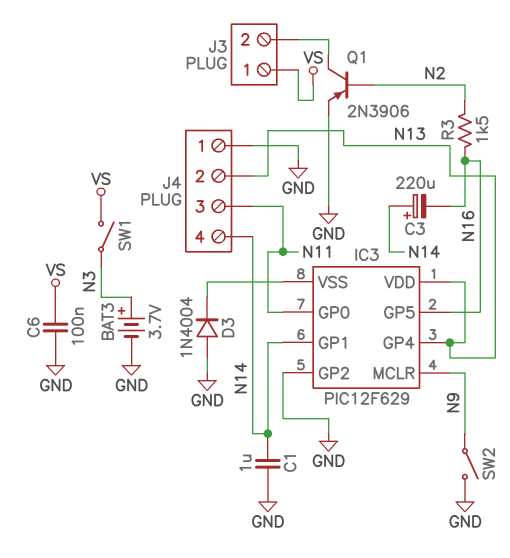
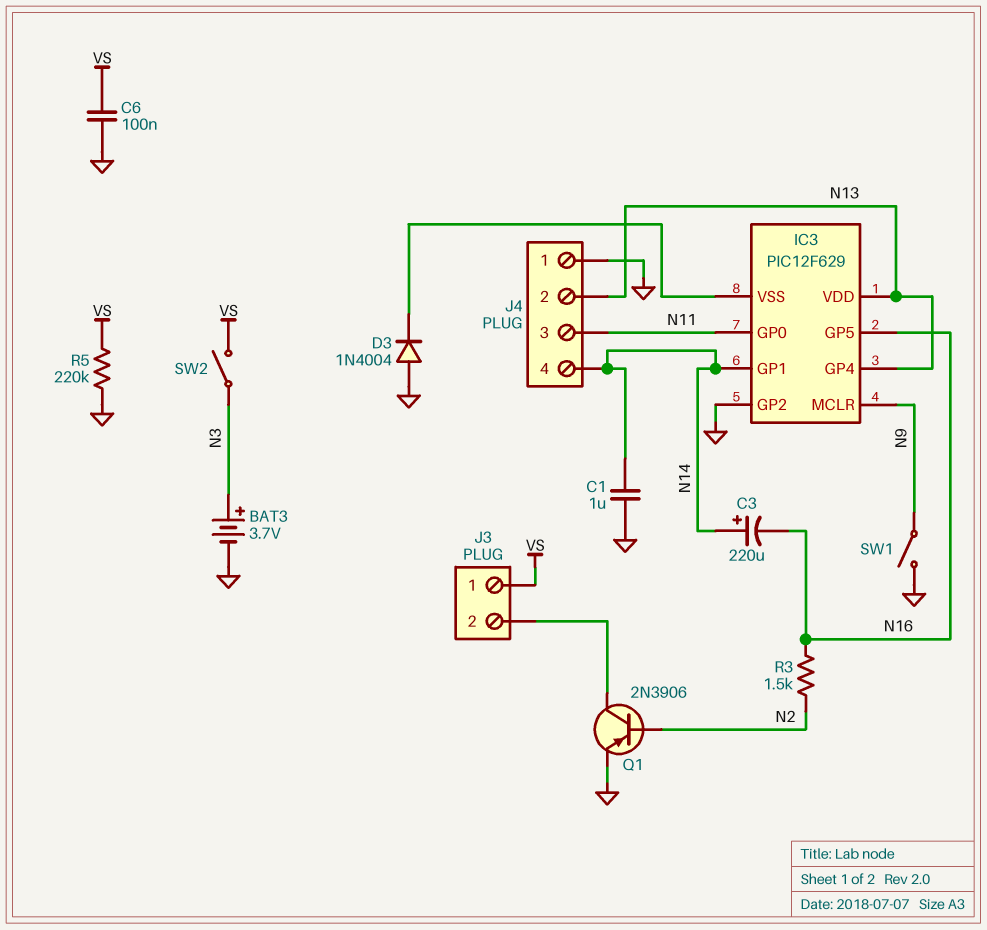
R5: none -> 220k (GND, VS)
SW1: switch (N3, VS) -> switch (GND, N9)
SW2: switch (GND, N9) -> switch (N3, VS)

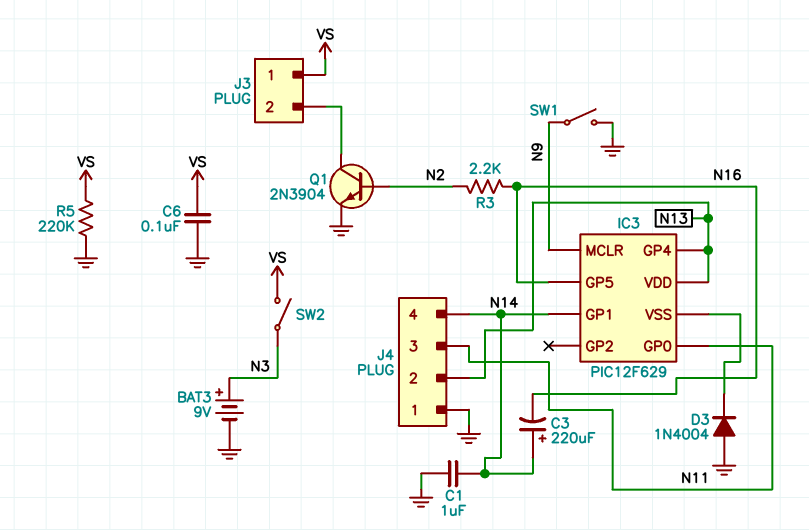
BAT3: 3.7V (plus N3, minus GND) -> 9V (plus N3, minus GND)
IC3 pin GP2: GND -> none
Q1: PNP 2N3906 (B N2, C J3/2, E GND) -> NPN 2N3904 (B N2, C J3/2, E GND)
R3: 1.5k (N2, N16) -> 2.2k (N2, N16)

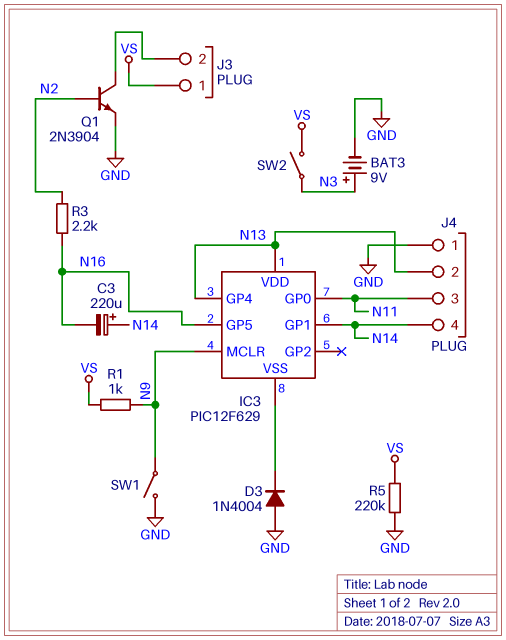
C1: 1uF (GND, N14) -> none
C6: 100nF (GND, VS) -> none
R1: none -> 1k (N9, VS)

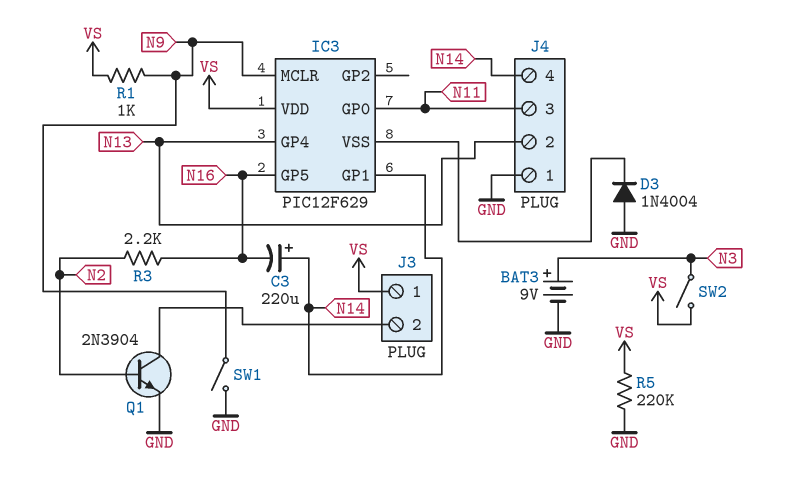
IC3 pin VDD: N13 -> VS

